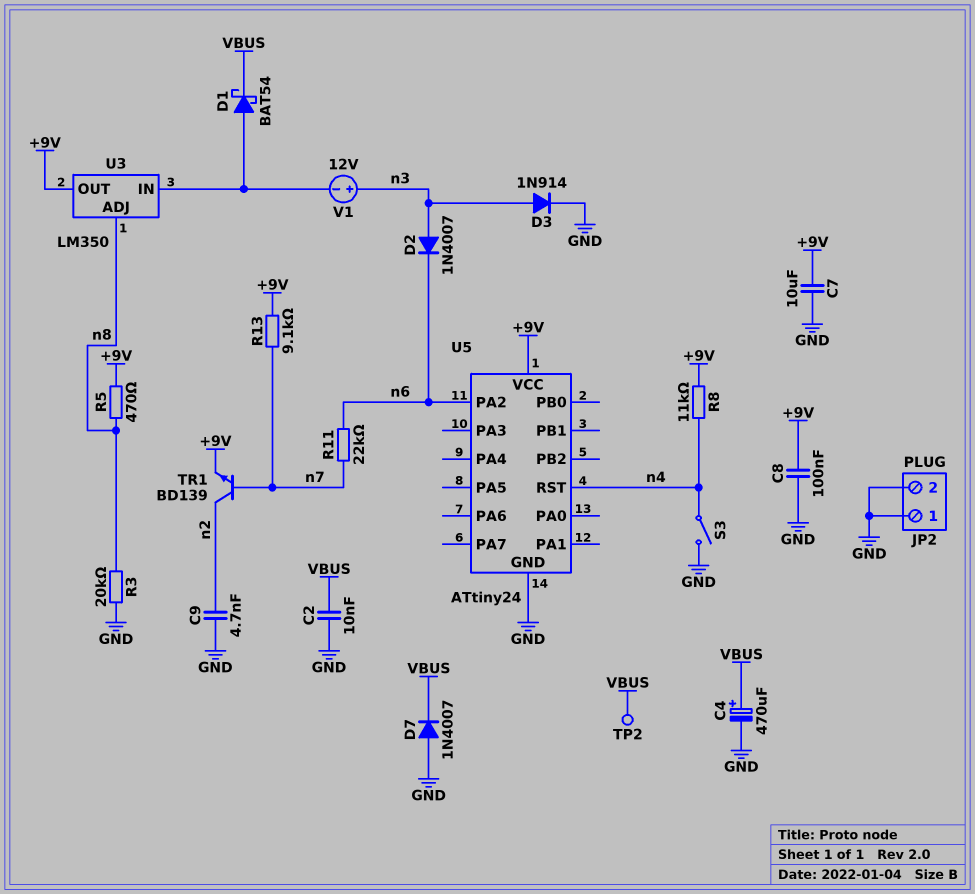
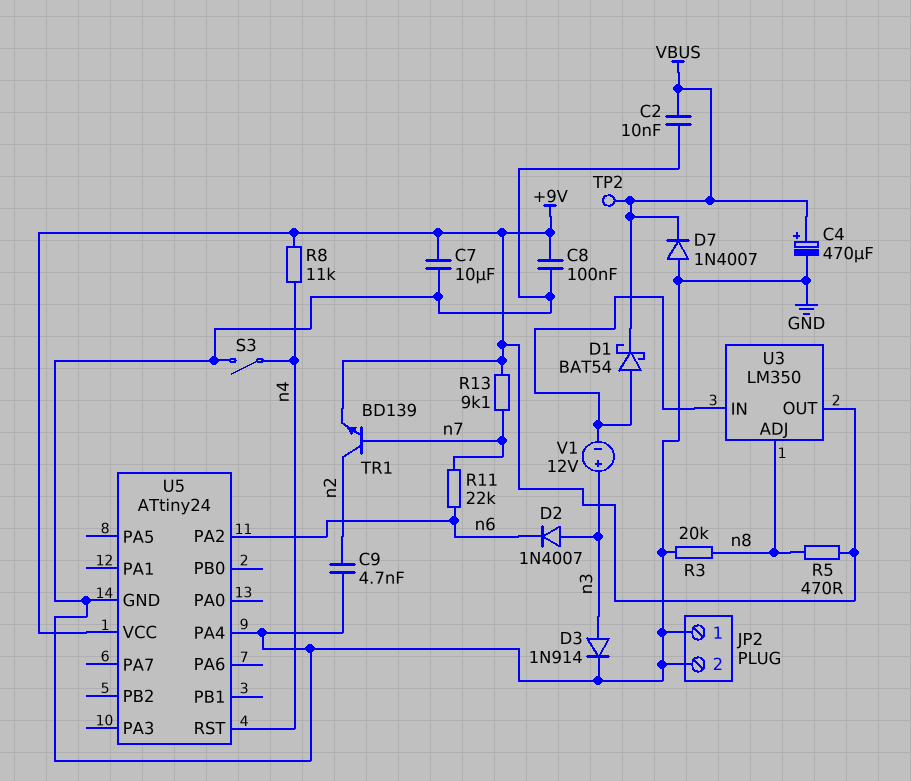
U5 pin PA4: none -> GND

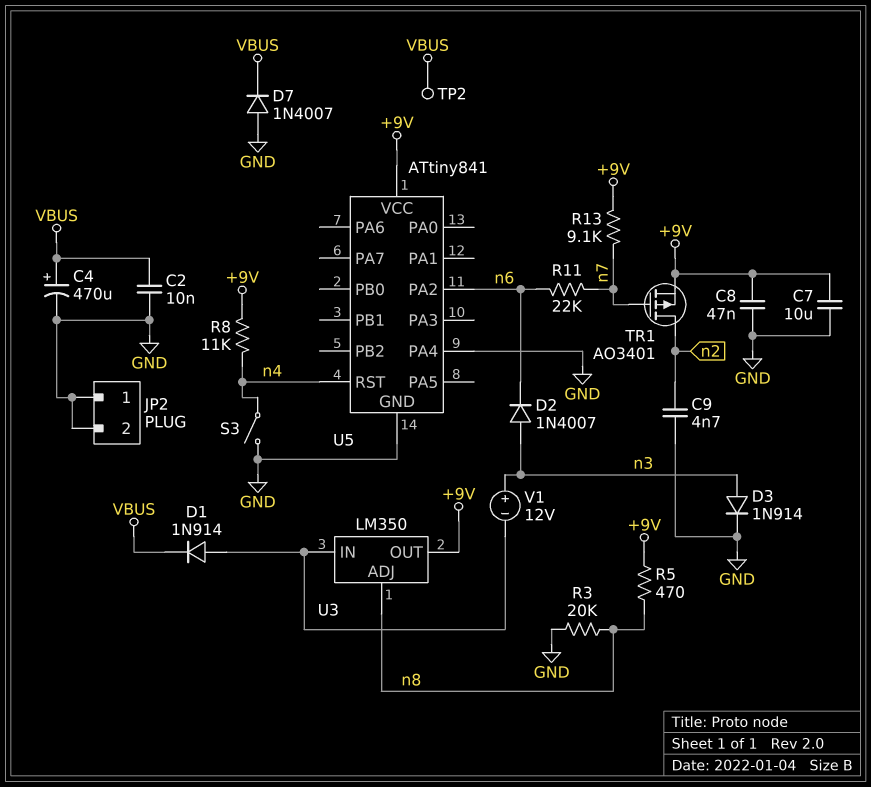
C8: 100nF (+9V, GND) -> 47nF (+9V, GND)
D1: schottky BAT54 (A U3/IN, K VBUS) -> diode 1N914 (A U3/IN, K VBUS)
TR1: NPN BD139 (B n7, C n2, E +9V) -> PMOS AO3401 (G n7, D n2, S +9V)
U5: ATtiny24 -> ATtiny841

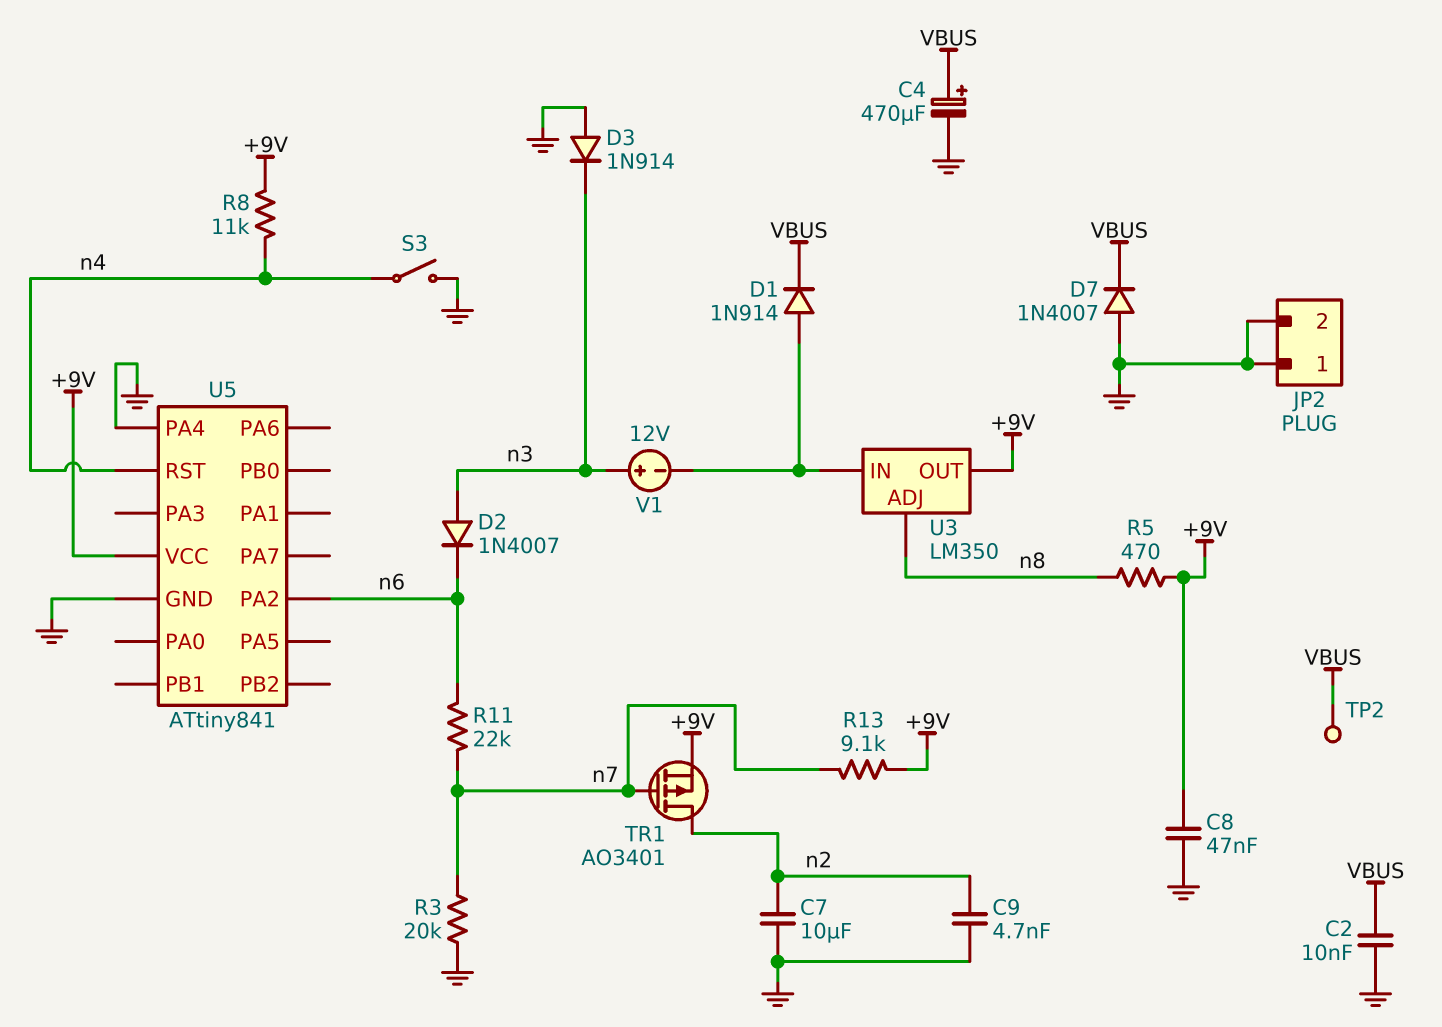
C7: 10uF (+9V, GND) -> 10uF (GND, n2)
D3: diode 1N914 (A n3, K GND) -> diode 1N914 (A GND, K n3)
R3: 20k (GND, n8) -> 20k (GND, n7)

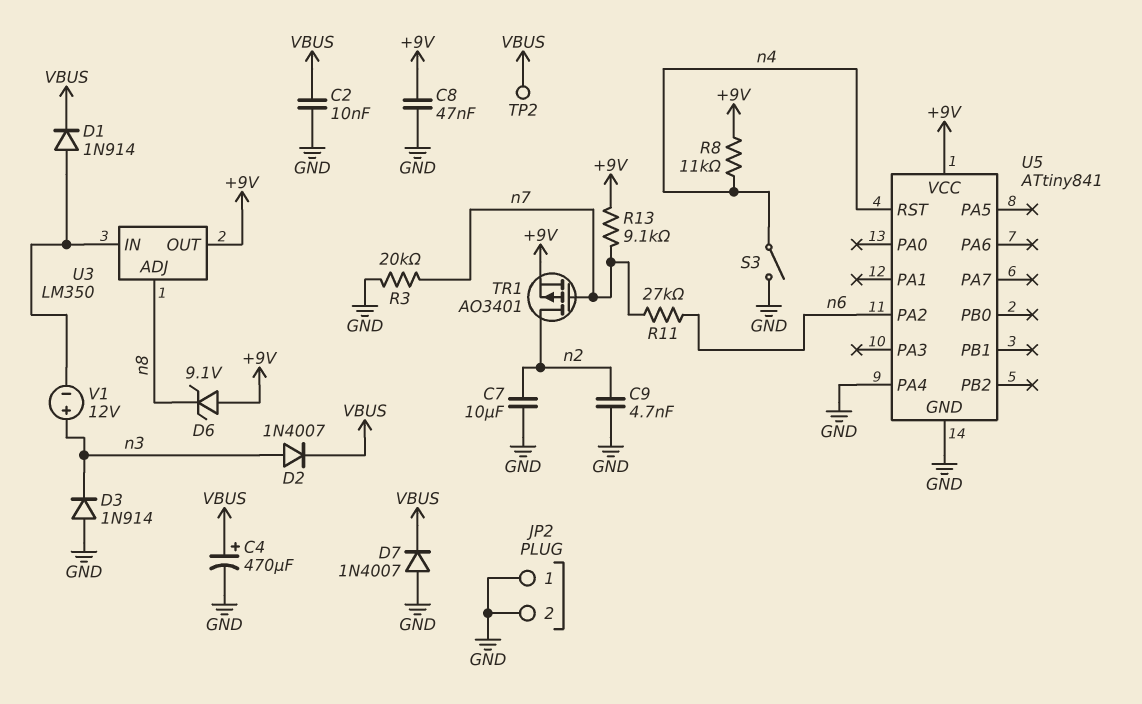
D2: diode 1N4007 (A n3, K n6) -> diode 1N4007 (A n3, K VBUS)
D6: none -> zener 9.1V (A +9V, K n8)
R5: 470 (+9V, n8) -> none
R11: 22k (n6, n7) -> 27k (n6, n7)

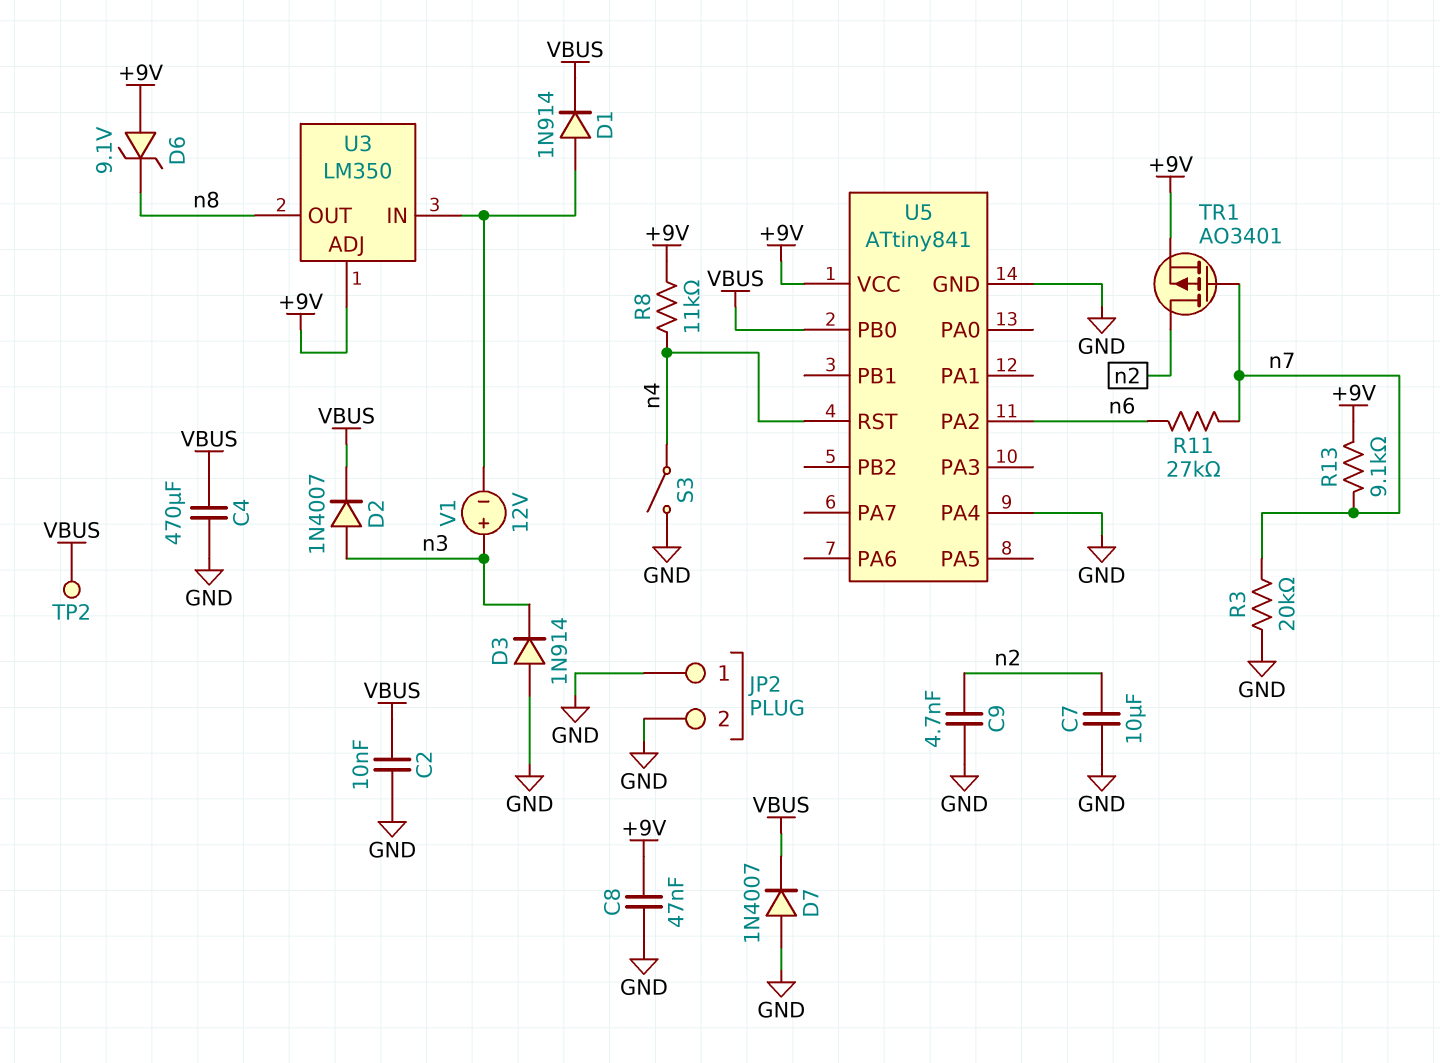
C4: 470uF (plus VBUS, minus GND) -> 470uF (GND, VBUS)
U3 pin ADJ: n8 -> +9V
U3 pin OUT: +9V -> n8
U5 pin PB0: none -> VBUS

